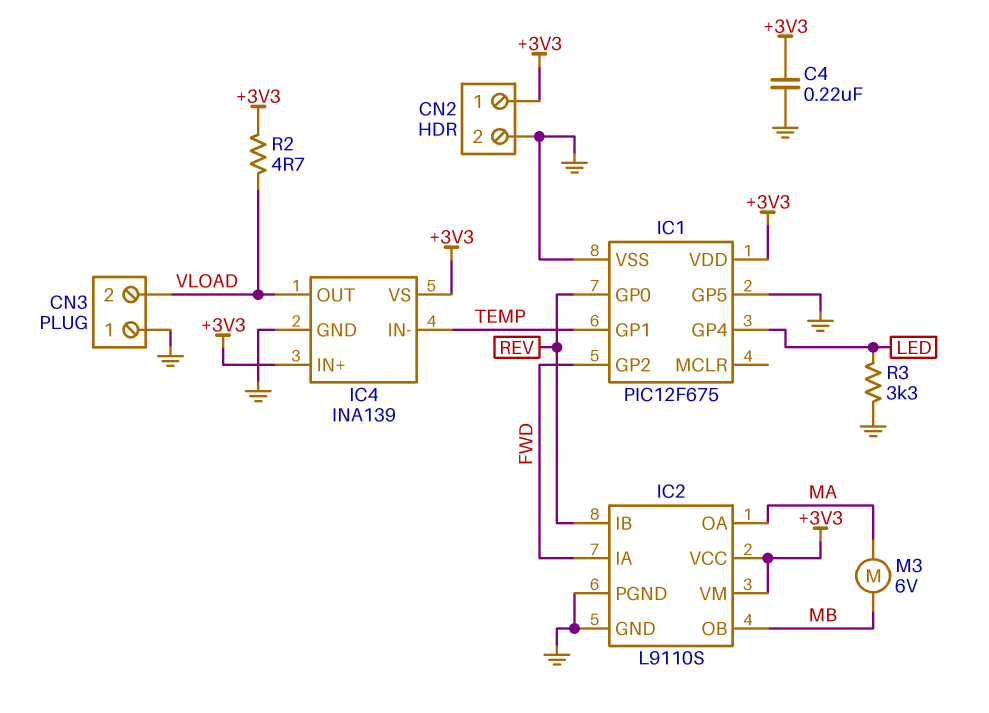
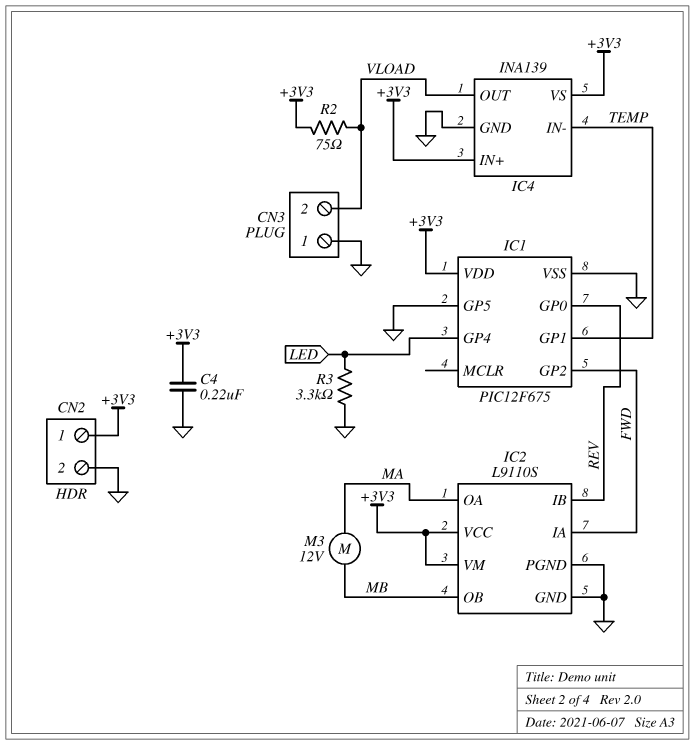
M3: motor 6V (MA, MB) -> motor 12V (MA, MB)
R2: 4.7 (+3V3, VLOAD) -> 75 (+3V3, VLOAD)

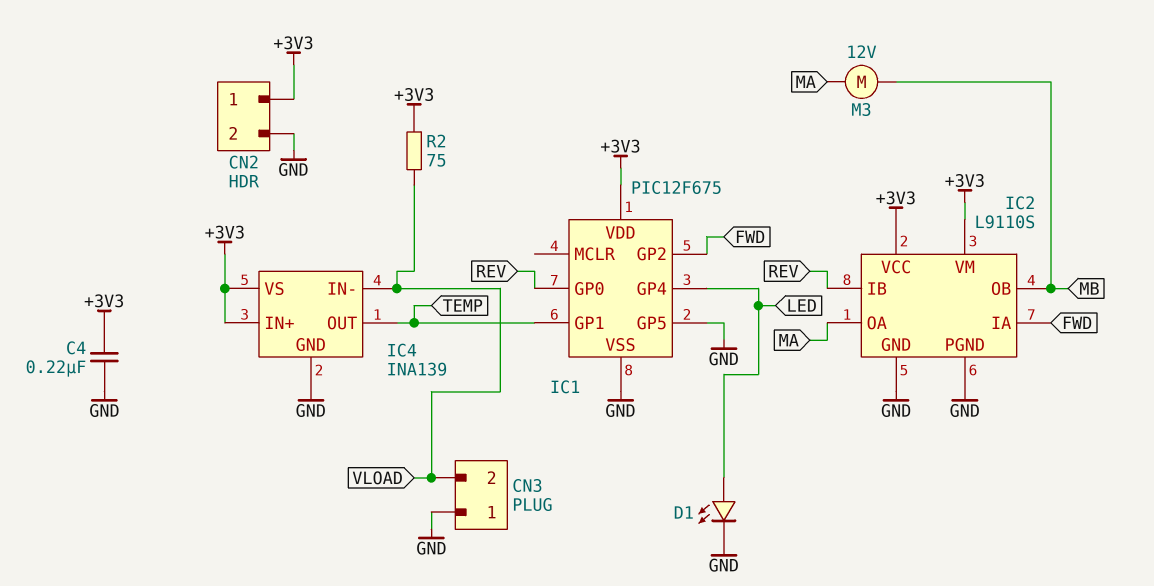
D1: none -> LED (A LED, K GND)
IC4 pin IN-: TEMP -> VLOAD
IC4 pin OUT: VLOAD -> TEMP
R3: 3.3k (GND, LED) -> none

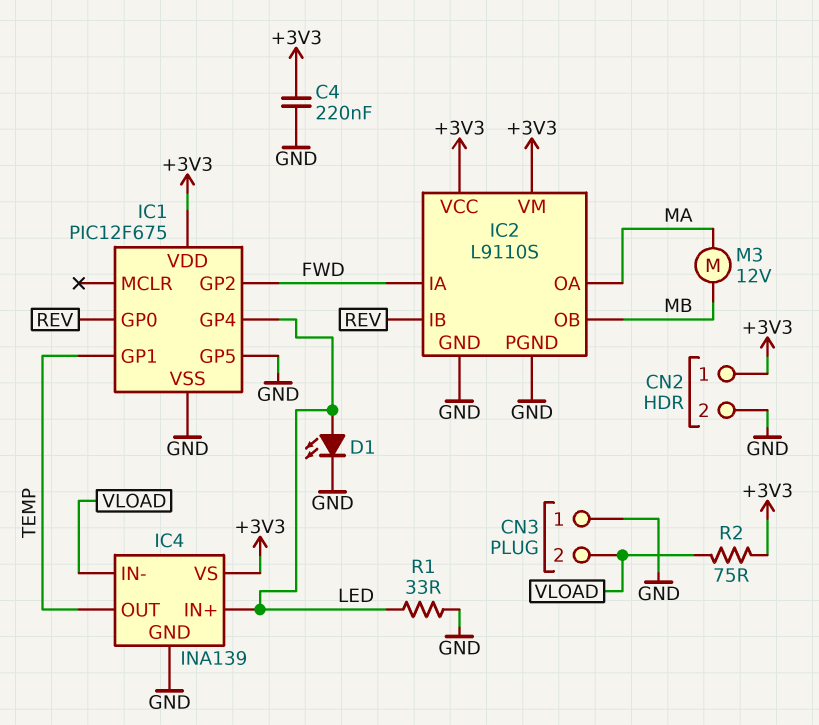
IC4 pin IN+: +3V3 -> LED
R1: none -> 33 (GND, LED)

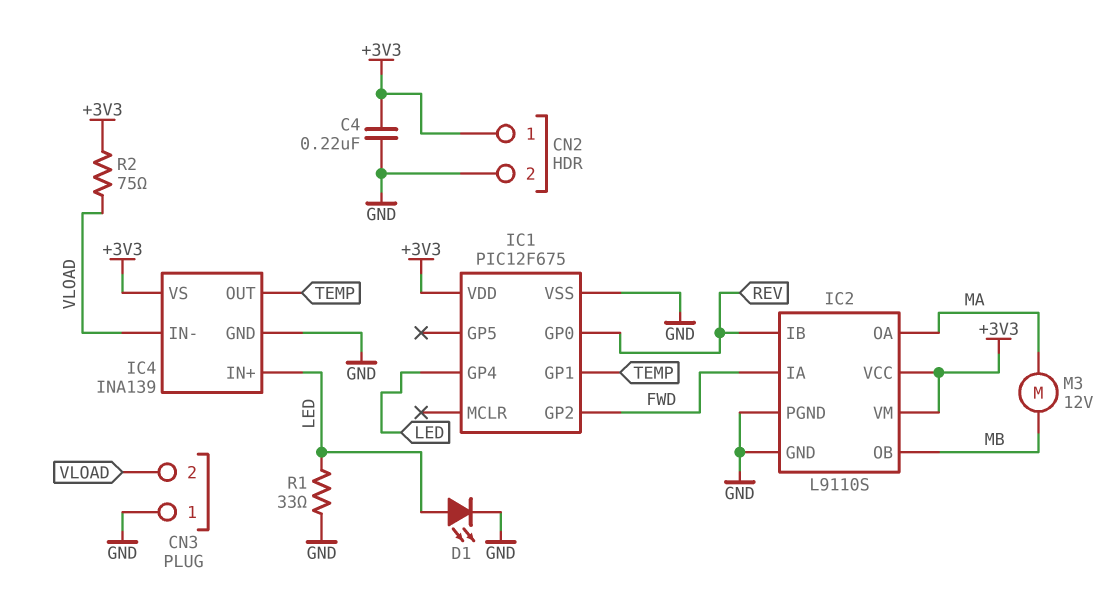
IC1 pin GP5: GND -> none

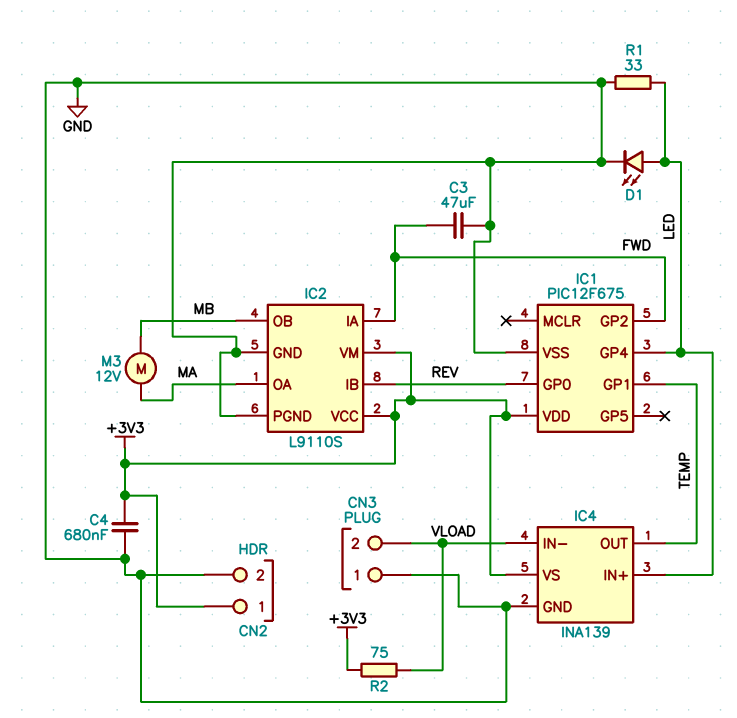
C3: none -> 47uF (FWD, GND)
C4: 220nF (+3V3, GND) -> 680nF (+3V3, GND)

